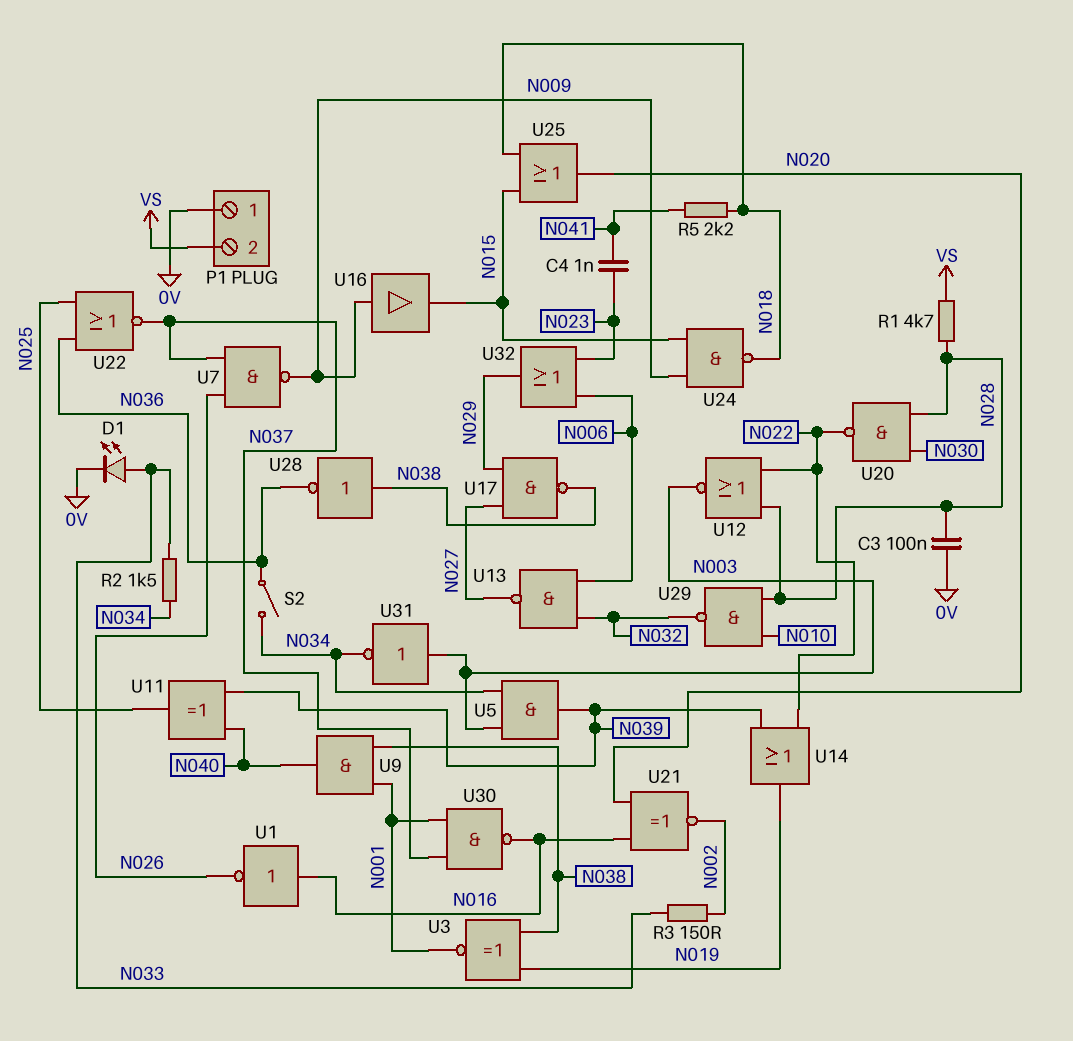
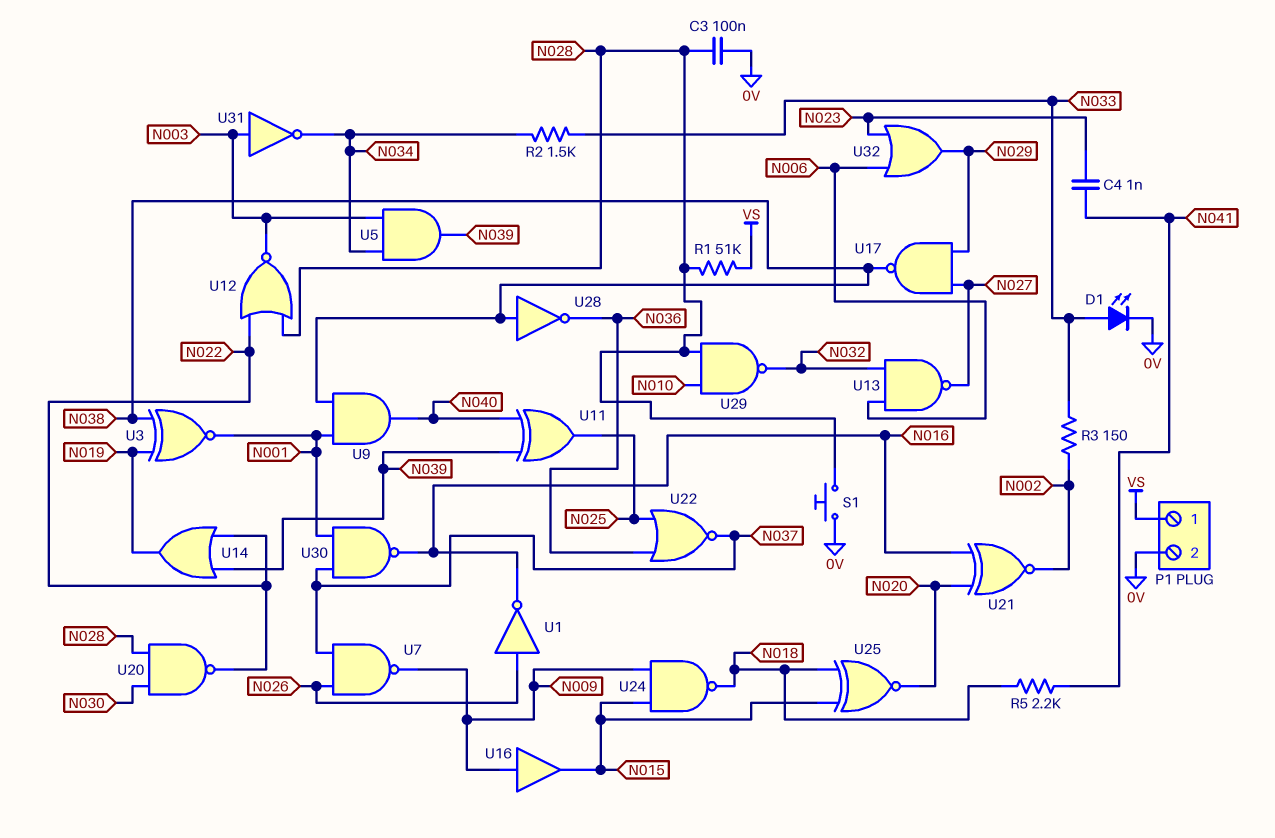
P1 pin 1: 0V -> VS
P1 pin 2: VS -> 0V
R1: 4.7k (N028, VS) -> 51k (N028, VS)
S1: none -> button (0V, N028)
S2: switch (N034, N036) -> none
U1: NOT (in N016, out N026) -> NOT (in N026, out N016)
U25: OR (in N015, in N018, out N020) -> XNOR (in N015, in N018, out N020)

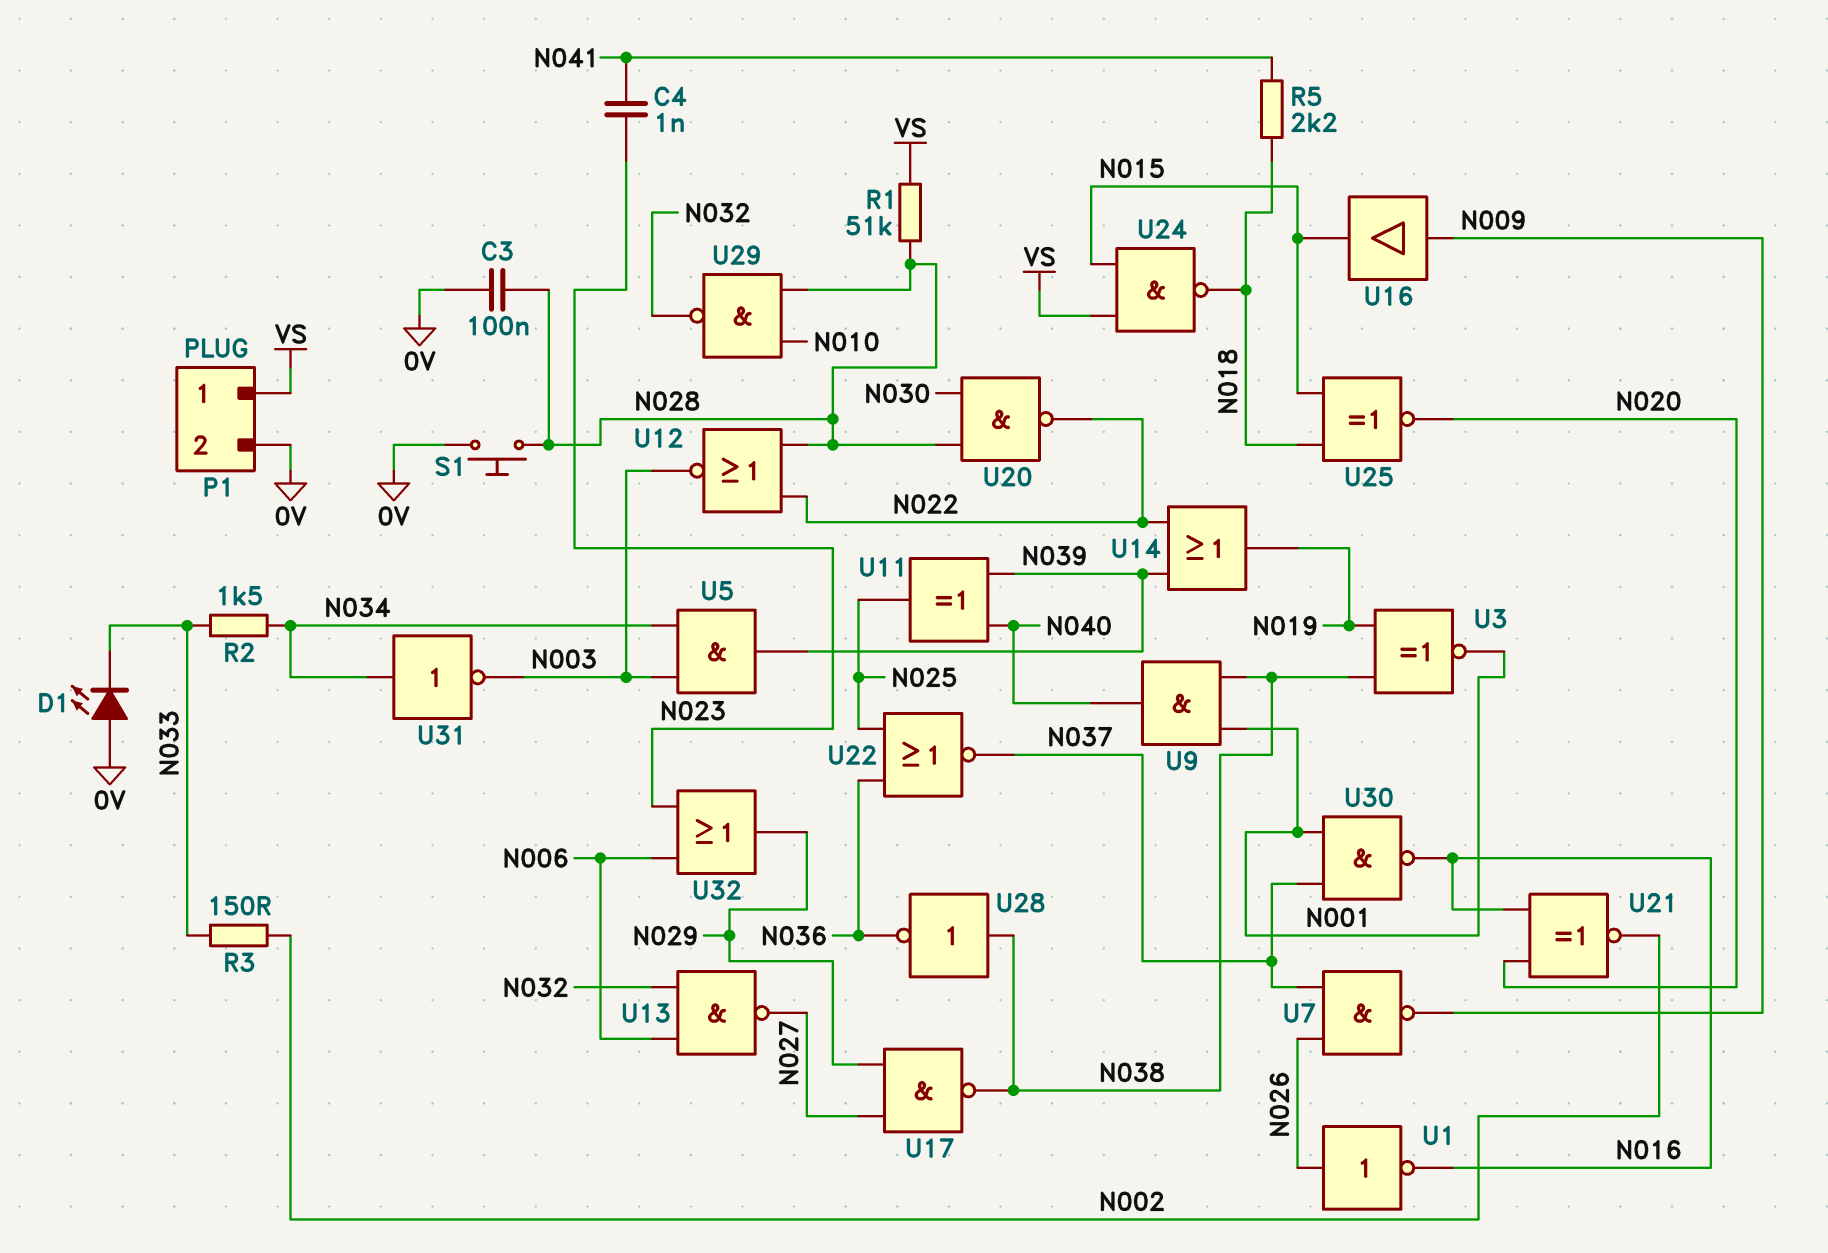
D1: LED (A N033, K 0V) -> LED (A 0V, K N033)
U24: NAND (in N009, in N015, out N018) -> NAND (in N015, in VS, out N018)
U31: NOT (in N003, out N034) -> NOT (in N034, out N003)

